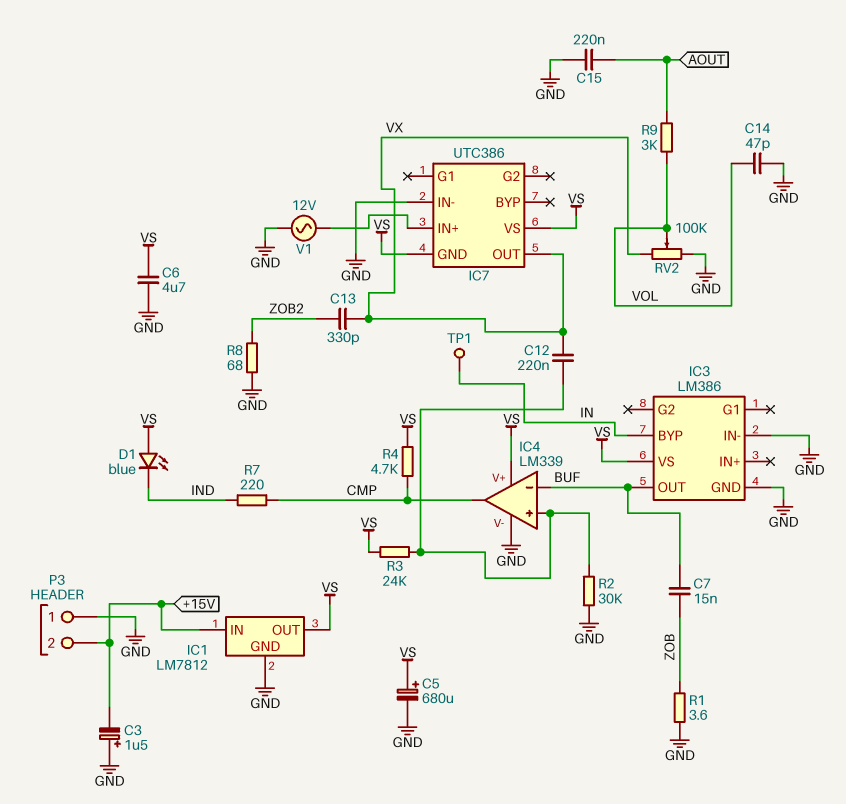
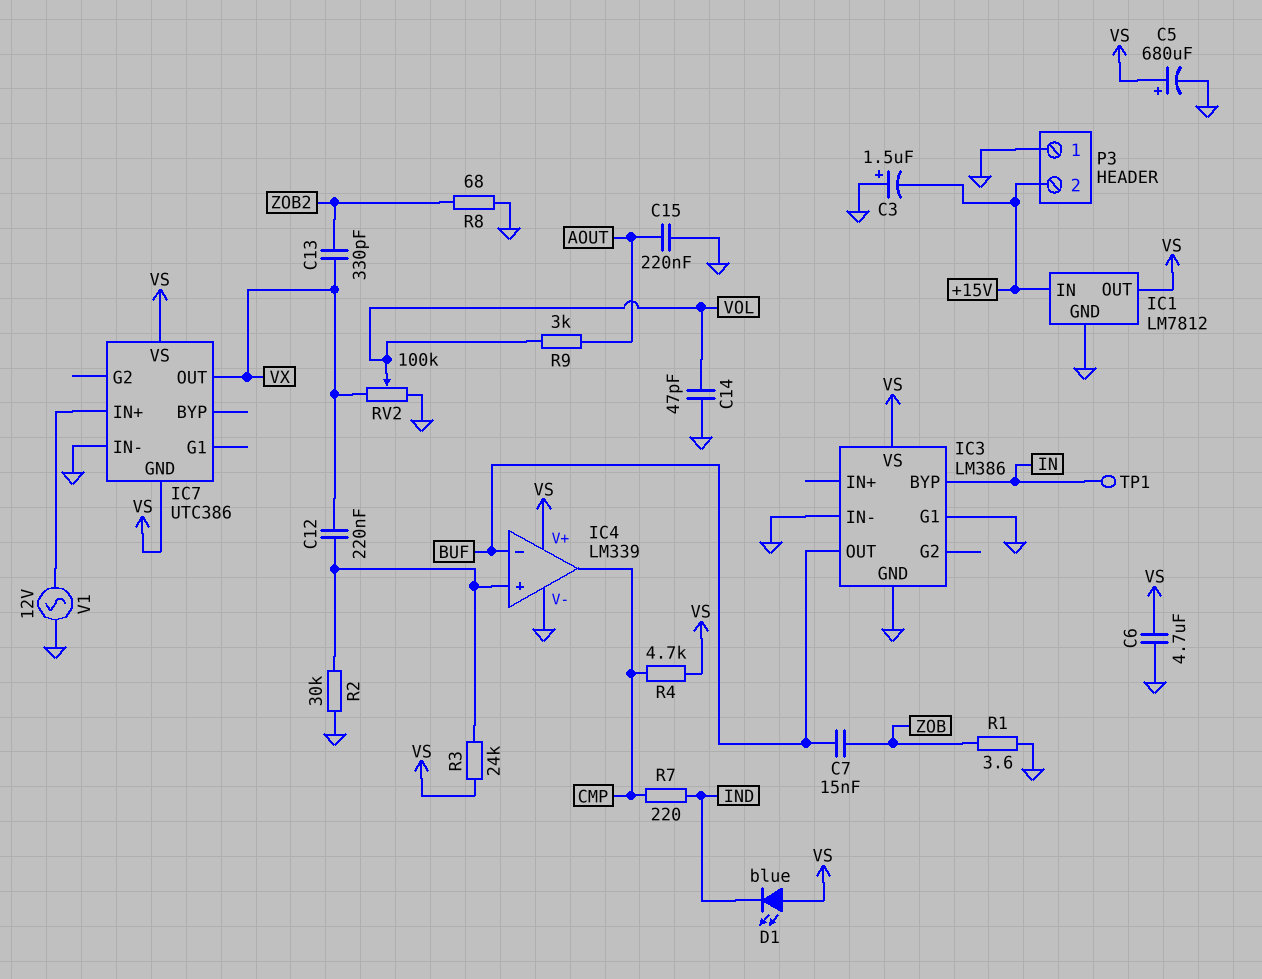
IC3 pin G1: none -> GND

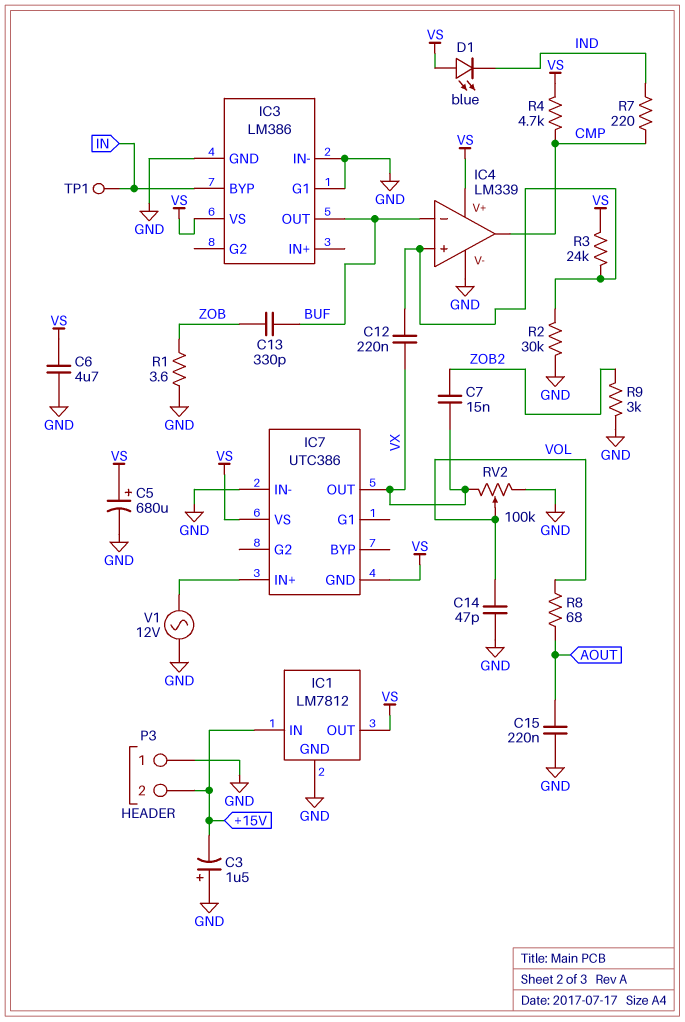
C7: 15nF (BUF, ZOB) -> 15nF (VX, ZOB2)
C13: 330pF (VX, ZOB2) -> 330pF (BUF, ZOB)
R8: 68 (GND, ZOB2) -> 68 (AOUT, VOL)
R9: 3k (AOUT, VOL) -> 3k (GND, ZOB2)

